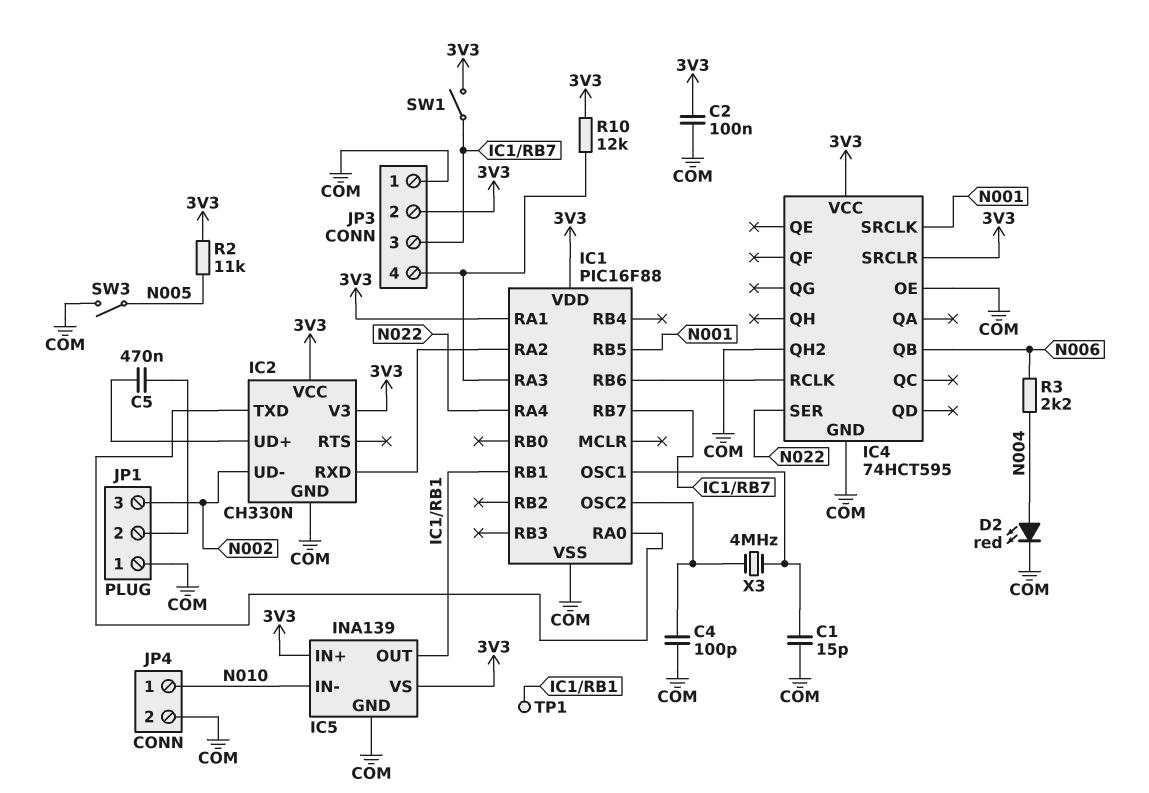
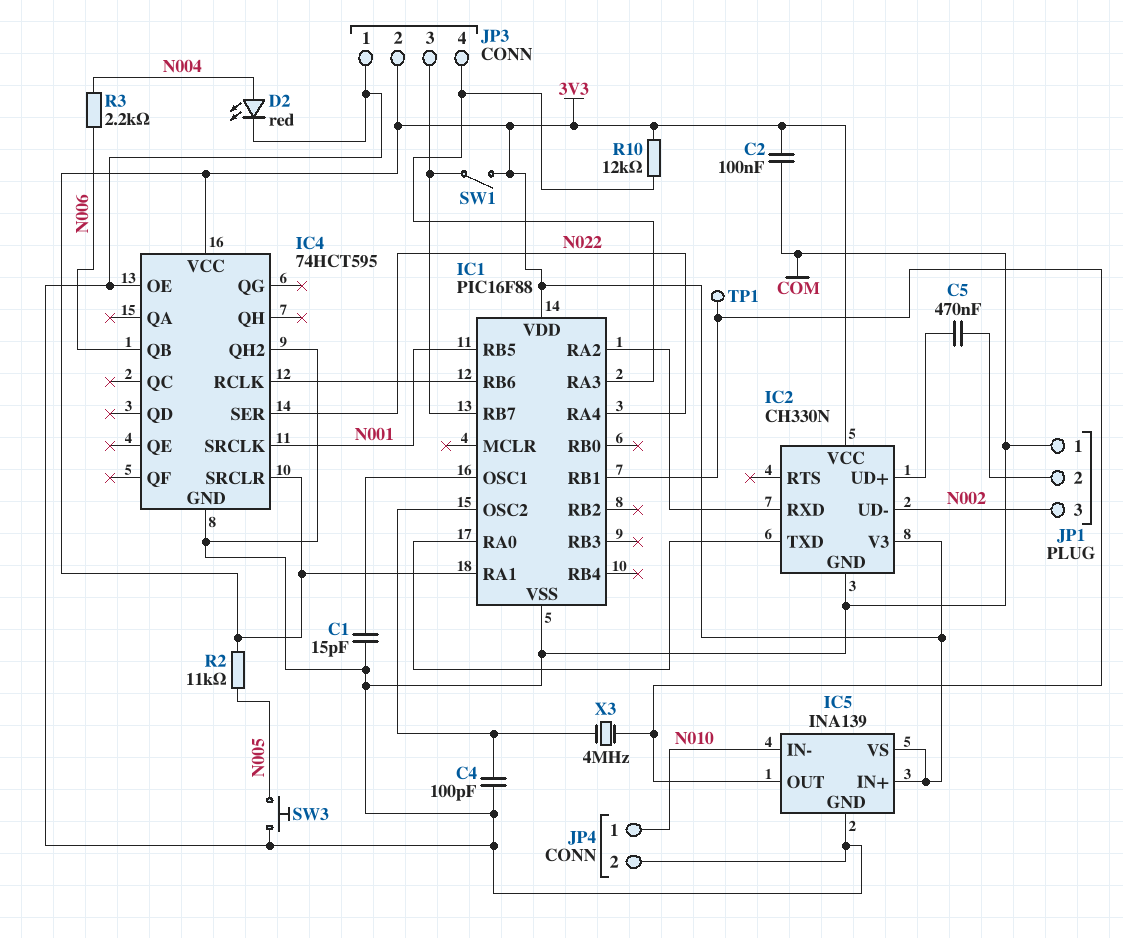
SW3: switch (COM, N005) -> button (COM, N005)
X3: 4MHz (IC1/OSC1, IC1/OSC2) -> 4MHz (IC1/OSC2, IC1/RB1)

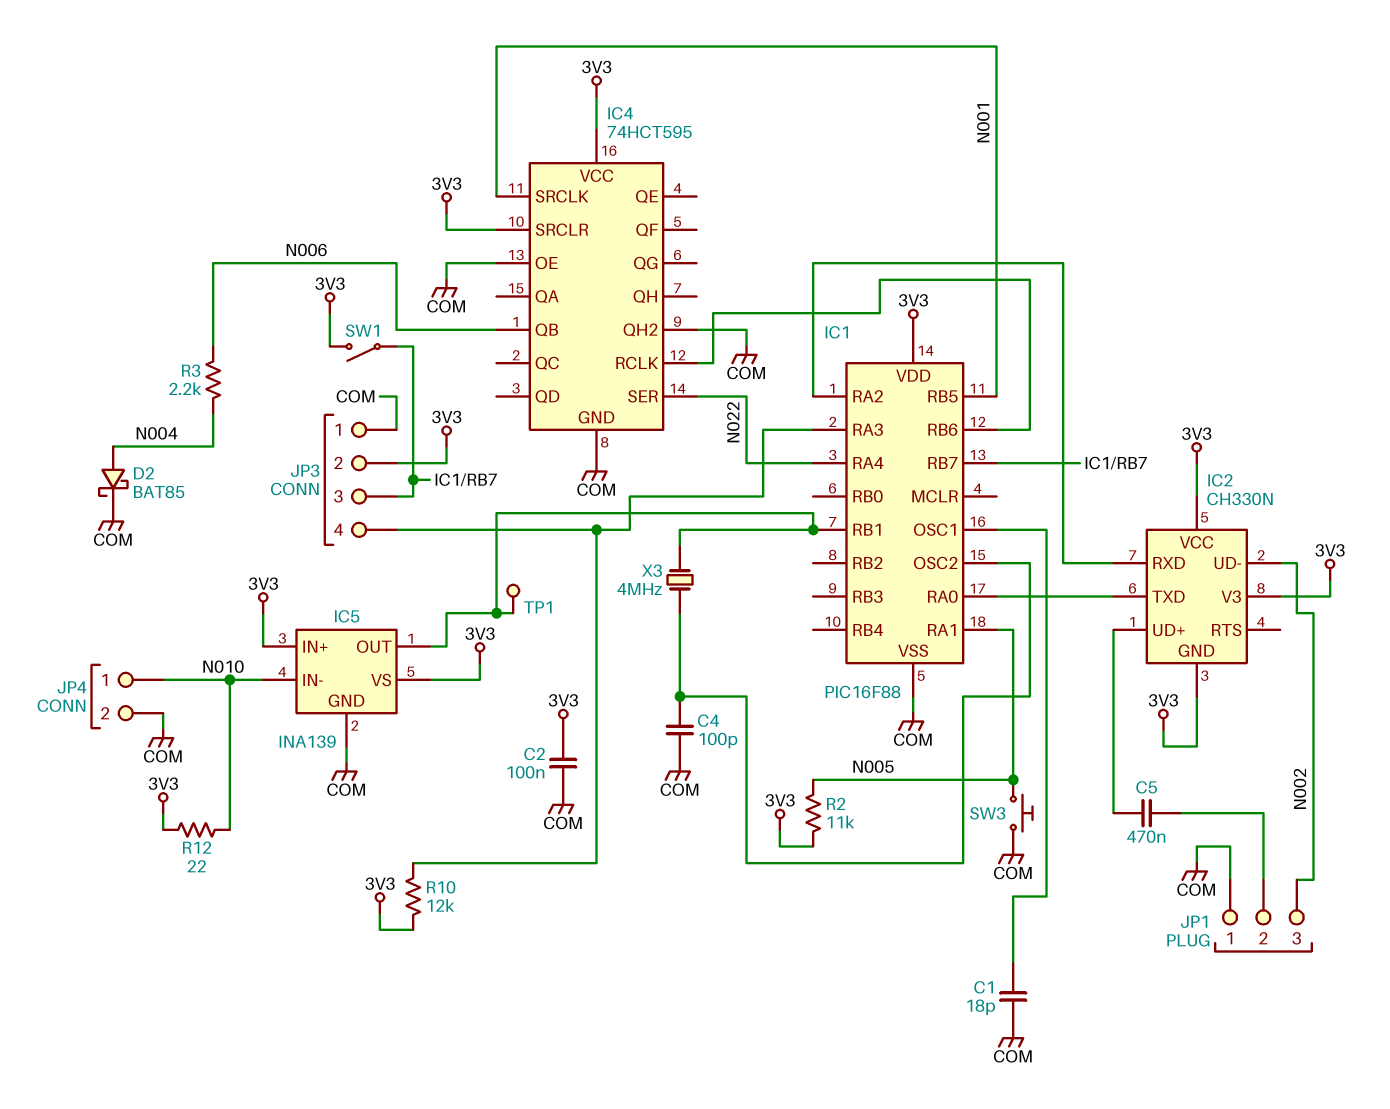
C1: 15pF (COM, IC1/OSC1) -> 18pF (COM, IC1/OSC1)
D2: LED red (A N004, K COM) -> schottky BAT85 (A N004, K COM)
IC1 pin RA1: 3V3 -> N005
IC2 pin GND: COM -> 3V3
R12: none -> 22 (3V3, N010)

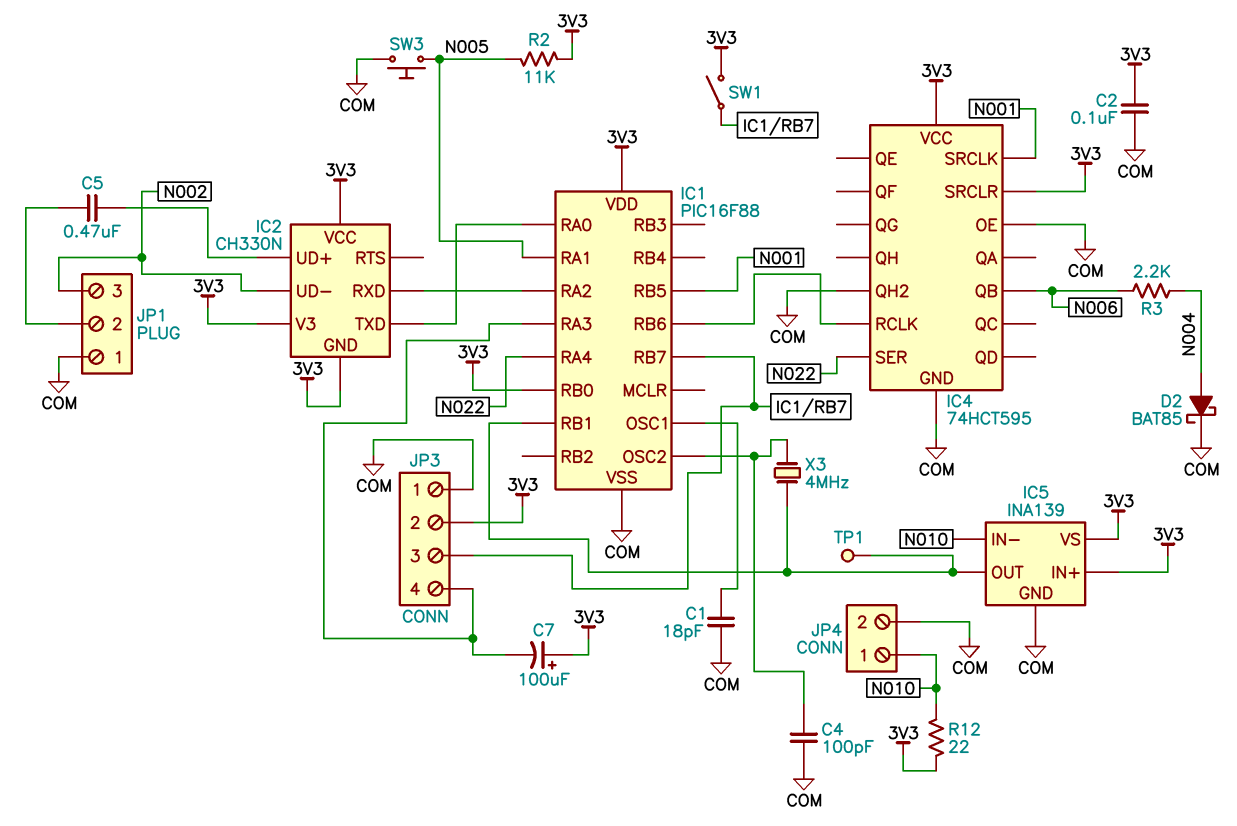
C7: none -> 100uF (plus 3V3, minus IC1/RA3)
IC1 pin RB0: none -> 3V3
R10: 12k (3V3, IC1/RA3) -> none

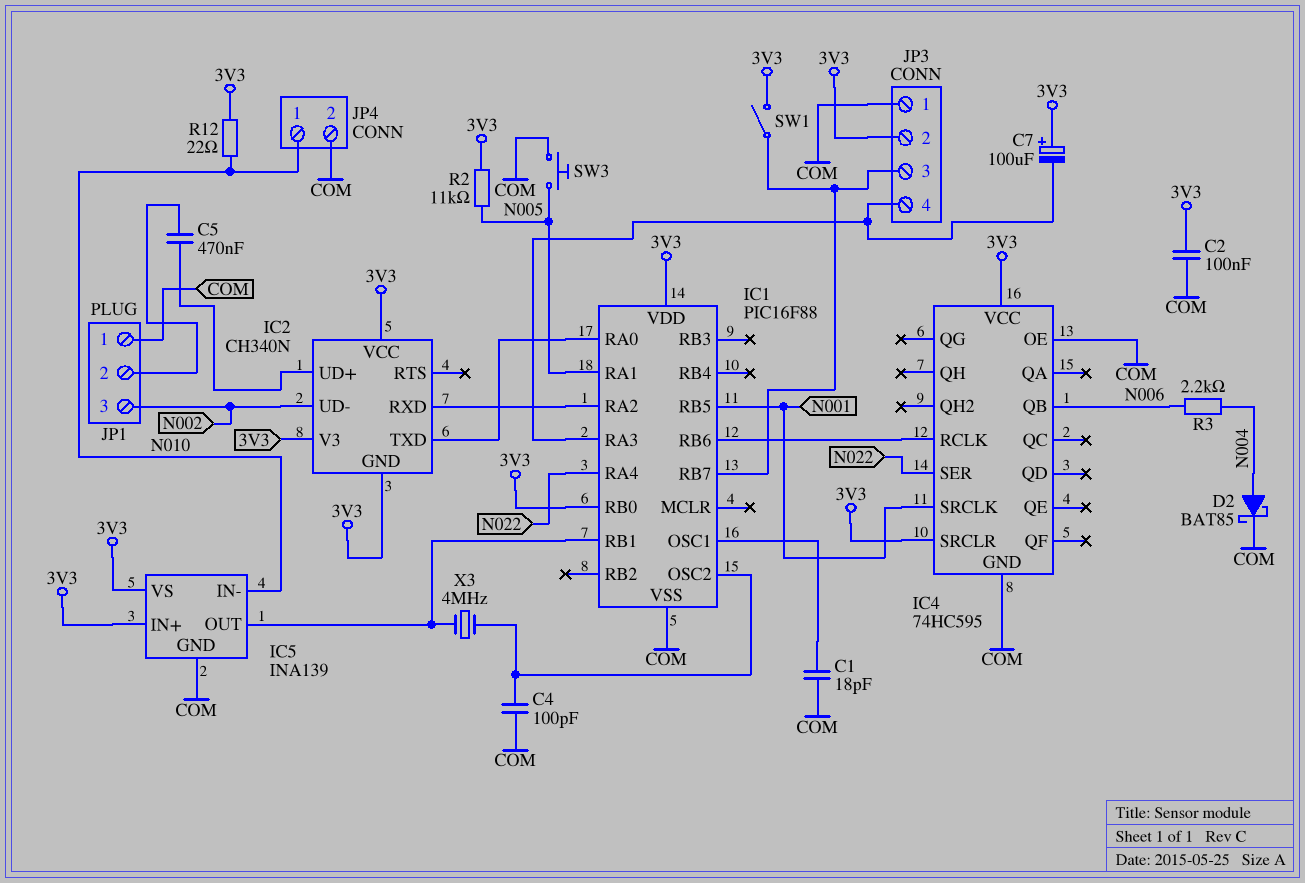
IC2: CH330N -> CH340N
IC4: 74HCT595 -> 74HC595
IC4 pin QH2: COM -> none
TP1: test point (IC1/RB1) -> none

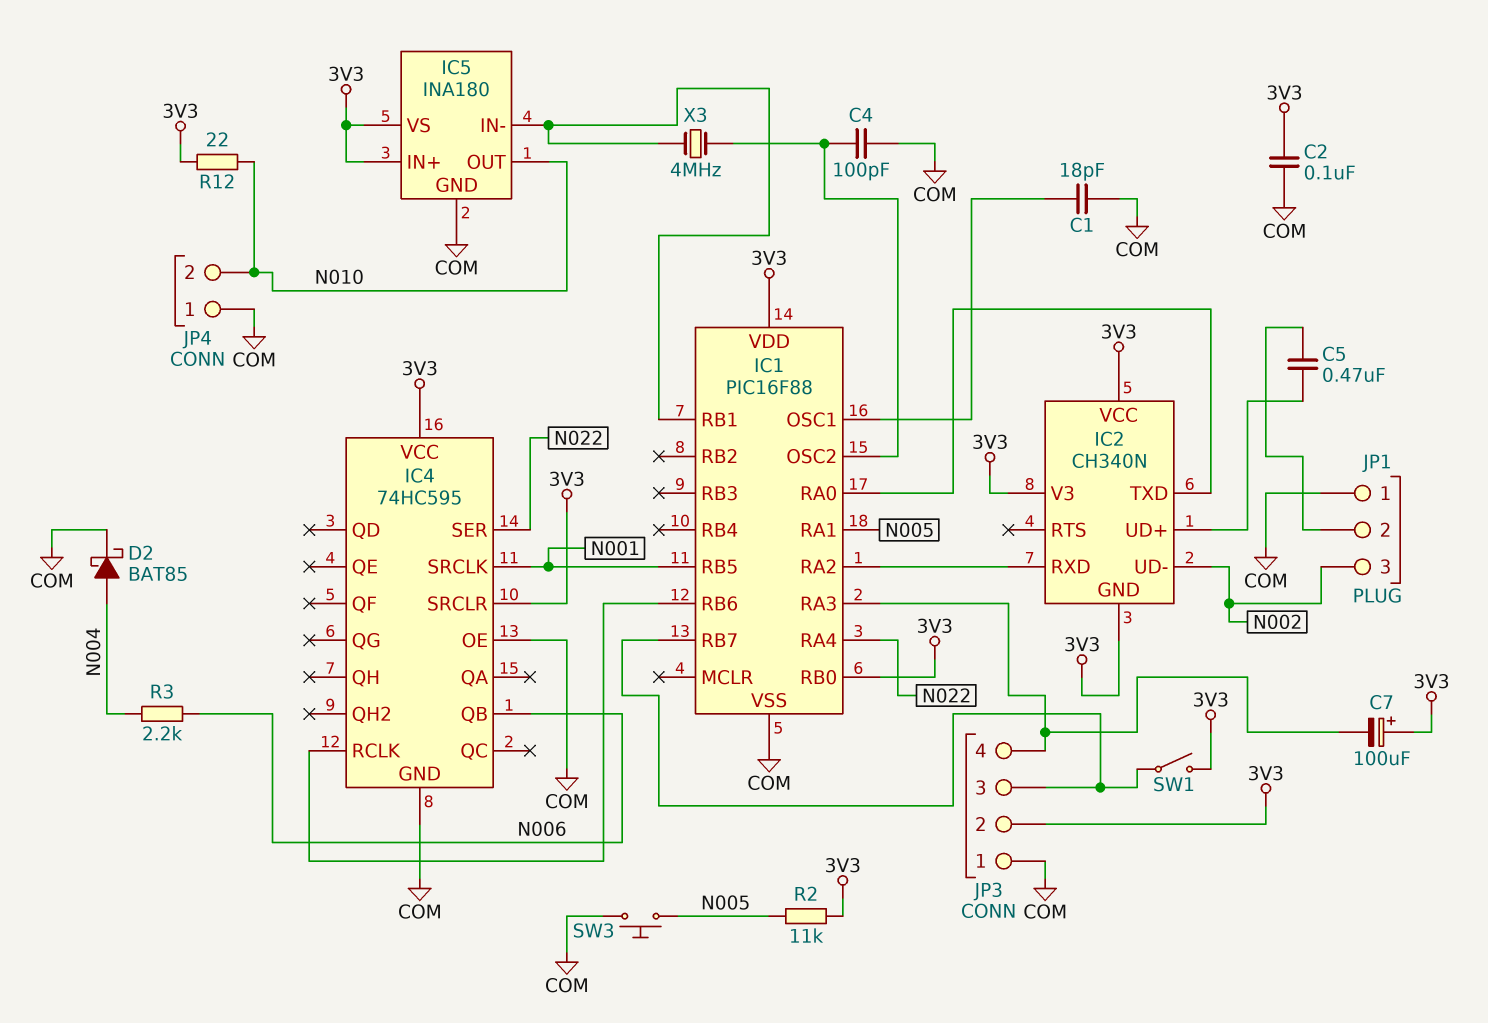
IC5: INA139 -> INA180
IC5 pin IN-: N010 -> IC1/RB1
IC5 pin OUT: IC1/RB1 -> N010
JP4 pin 1: N010 -> COM
JP4 pin 2: COM -> N010

